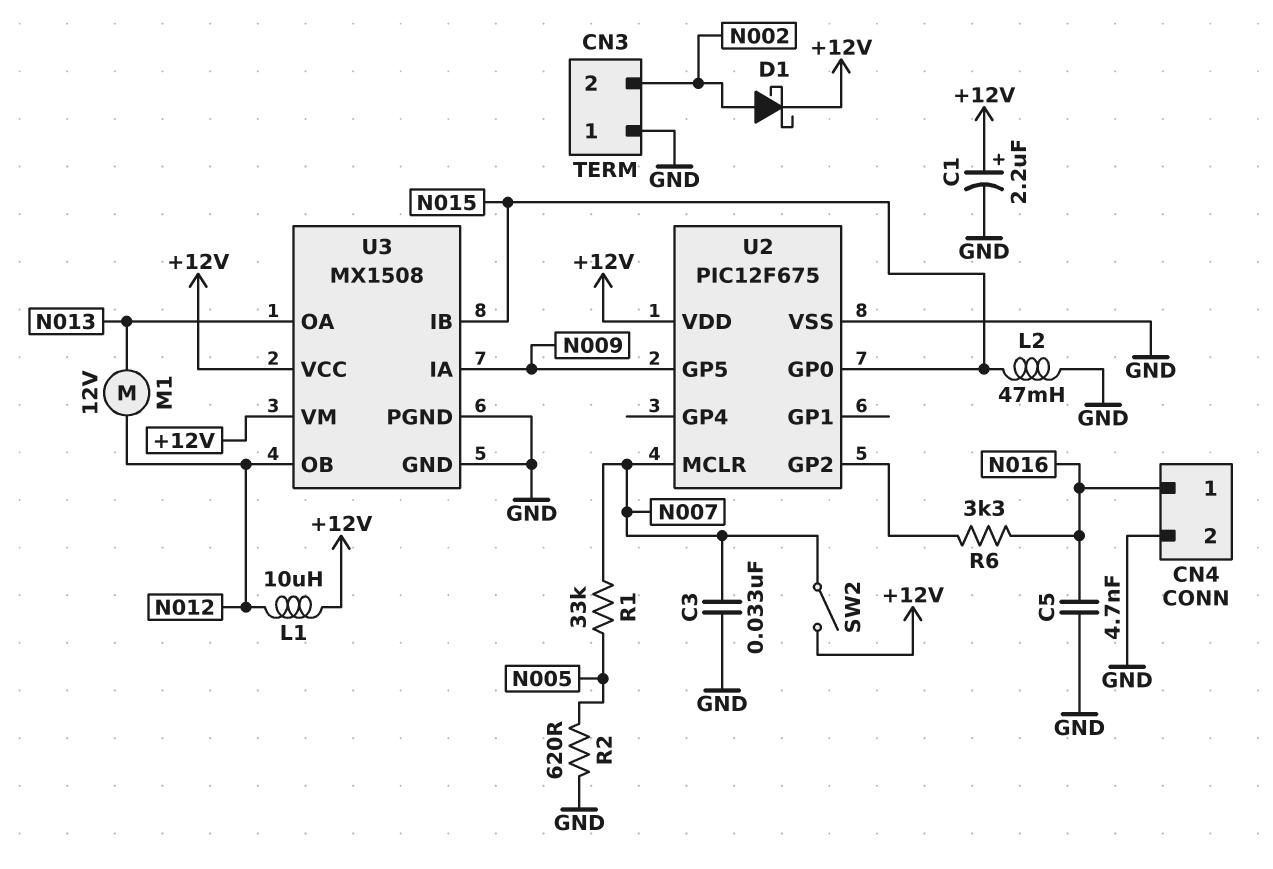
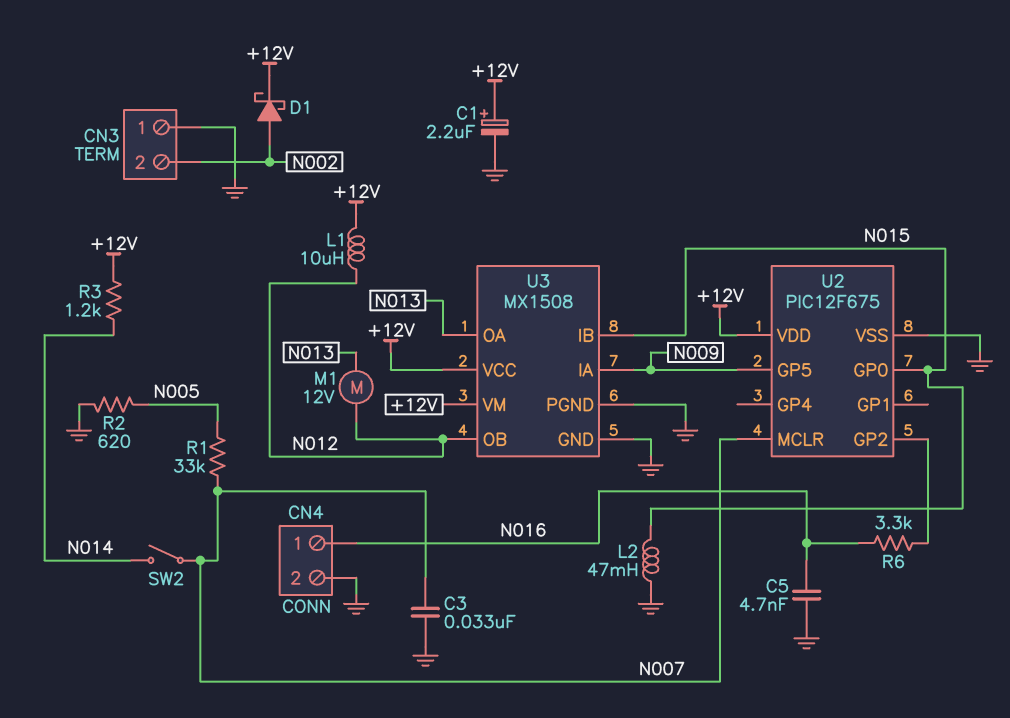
R3: none -> 1.2k (+12V, N014)
SW2: switch (+12V, N007) -> switch (N007, N014)

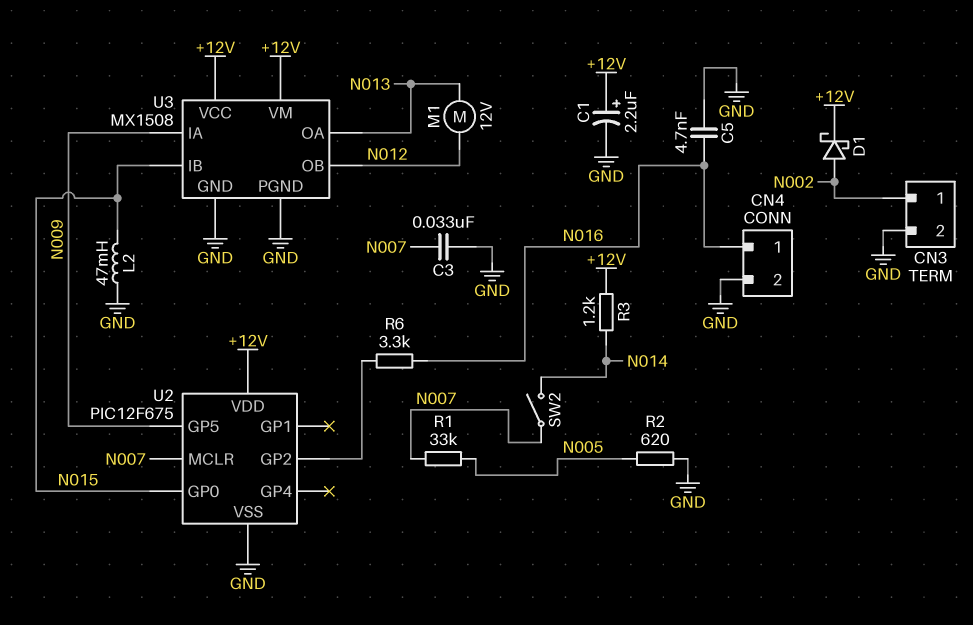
CN3 pin 1: GND -> N002
CN3 pin 2: N002 -> GND
L1: 10uH (+12V, N012) -> none

